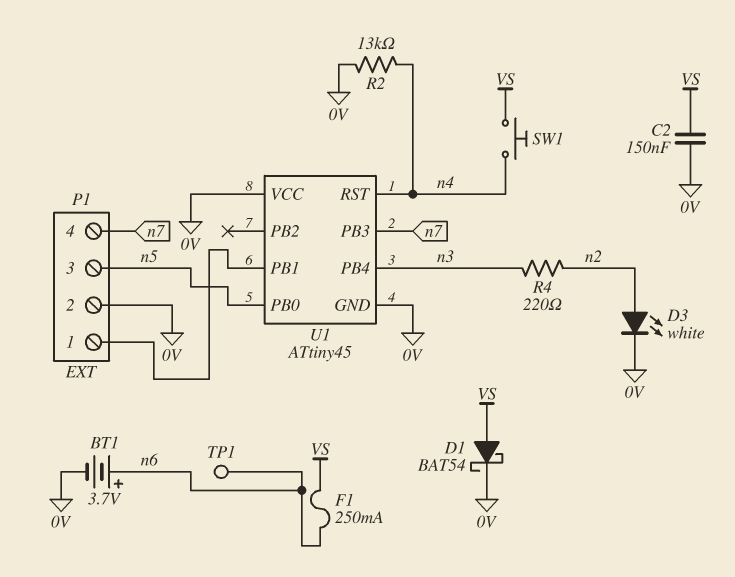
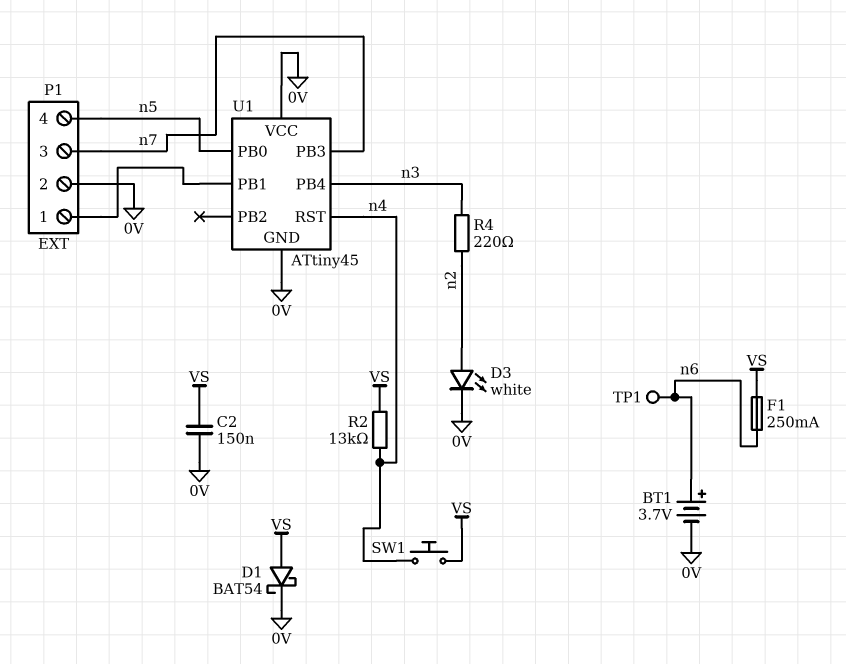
P1 pin 3: n5 -> n7
P1 pin 4: n7 -> n5
R2: 13k (0V, n4) -> 13k (VS, n4)

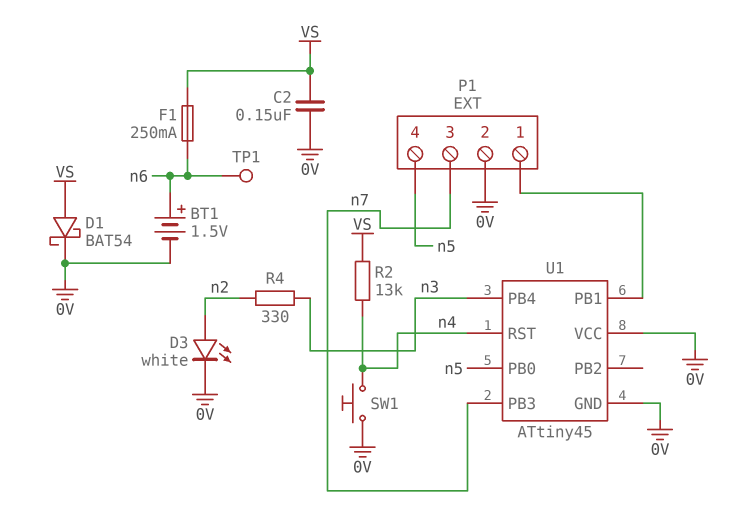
BT1: 3.7V (plus n6, minus 0V) -> 1.5V (plus n6, minus 0V)
R4: 220 (n2, n3) -> 330 (n2, n3)
SW1: button (VS, n4) -> button (0V, n4)

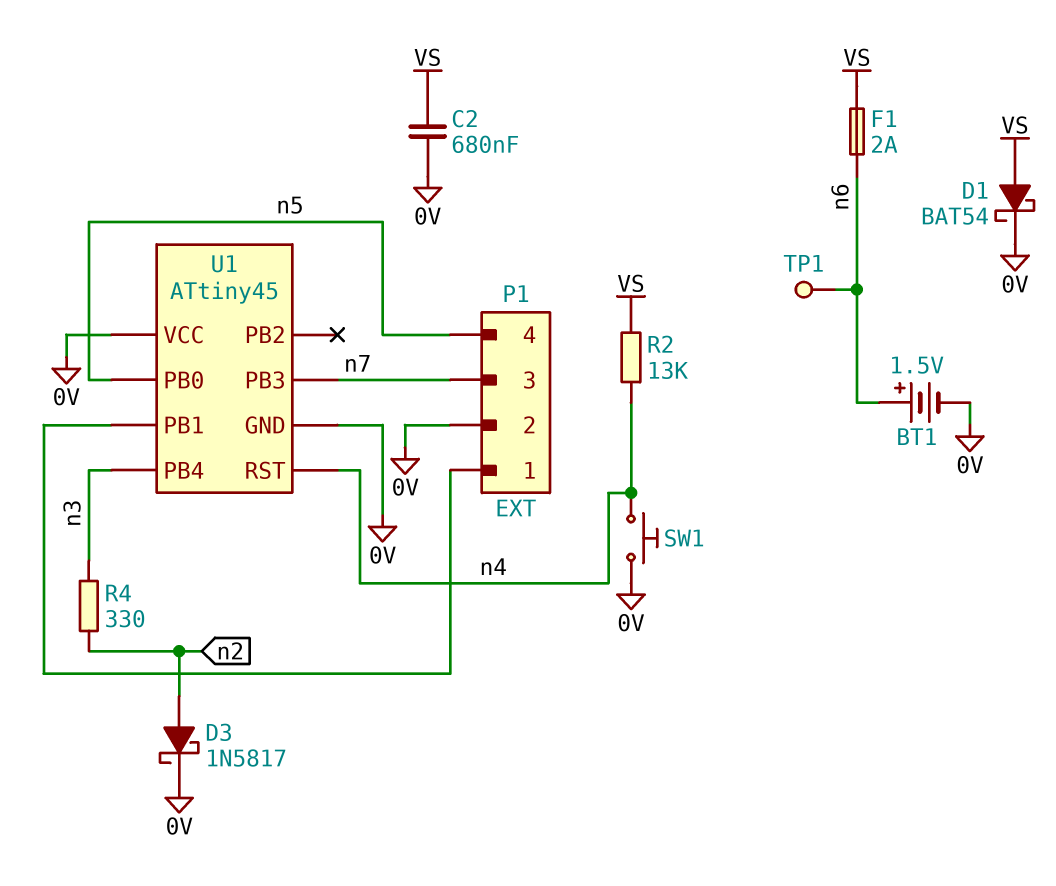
C2: 150nF (0V, VS) -> 680nF (0V, VS)
D3: LED white (A n2, K 0V) -> schottky 1N5817 (A n2, K 0V)
F1: 250mA (VS, n6) -> 2A (VS, n6)

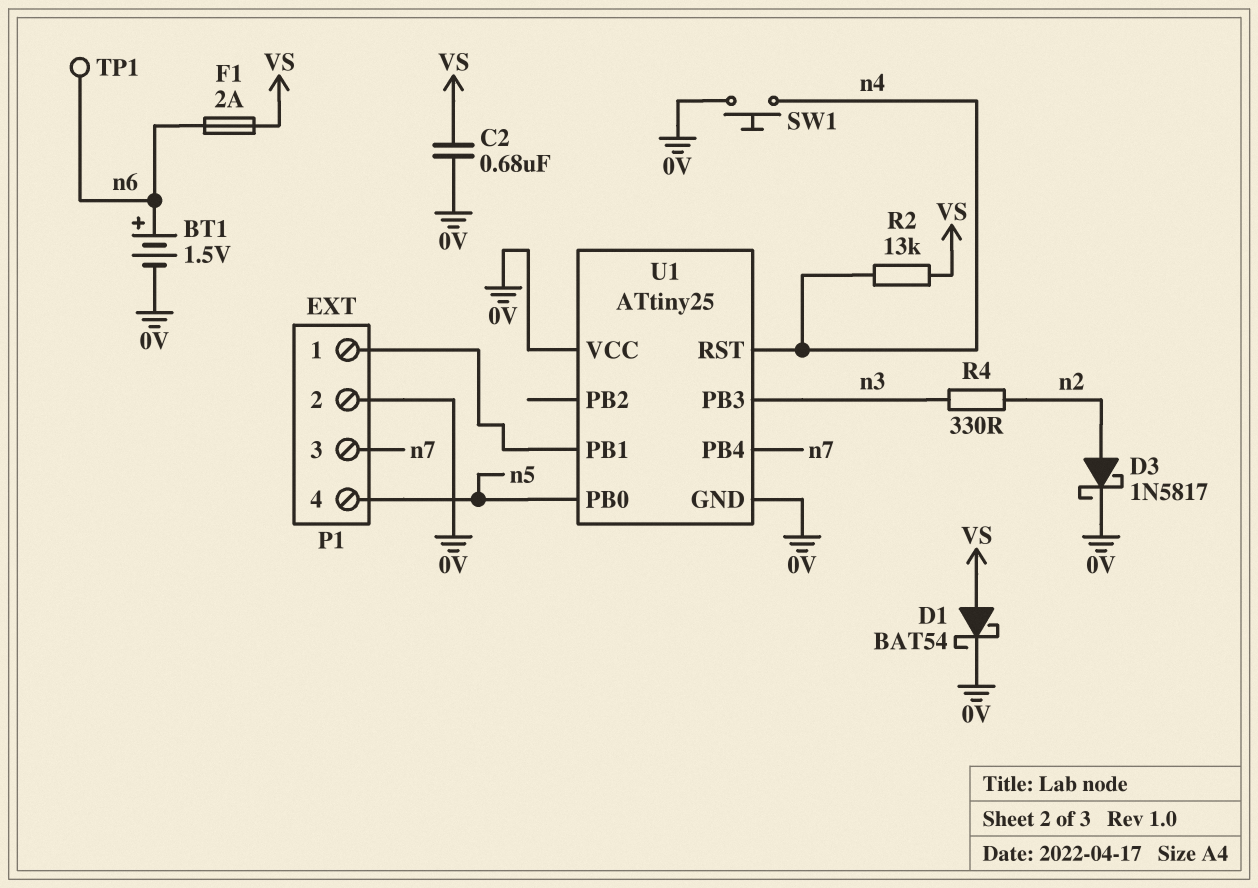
U1: ATtiny45 -> ATtiny25
U1 pin PB3: n7 -> n3
U1 pin PB4: n3 -> n7

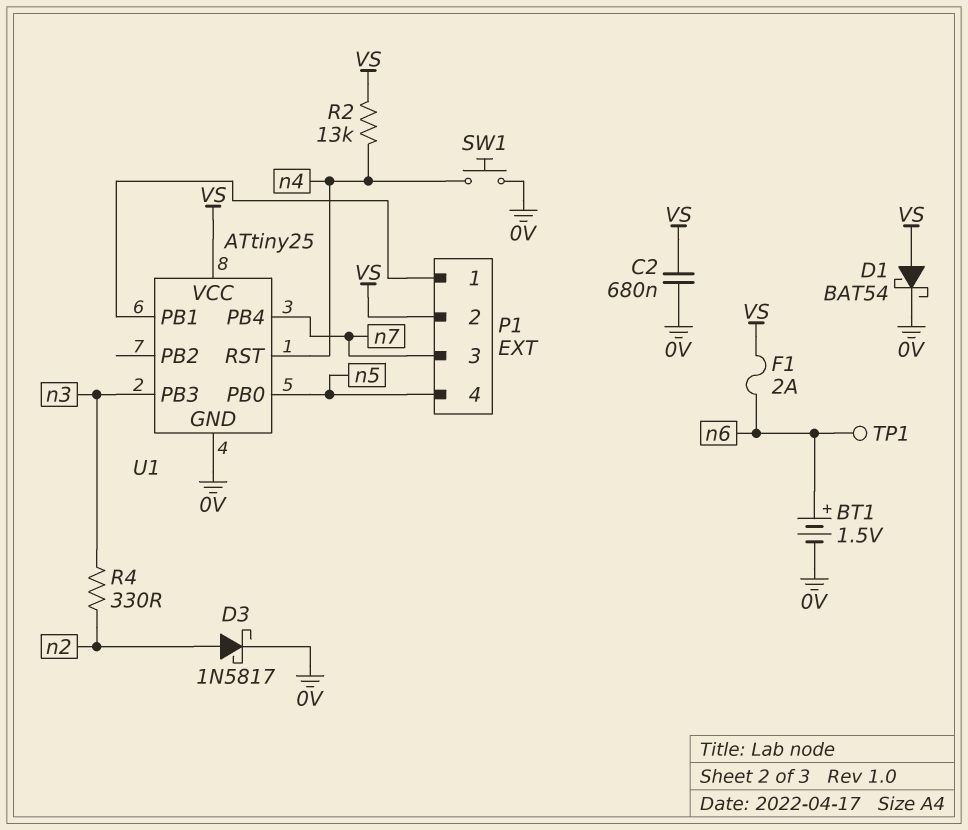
P1 pin 2: 0V -> VS
U1 pin VCC: 0V -> VS

